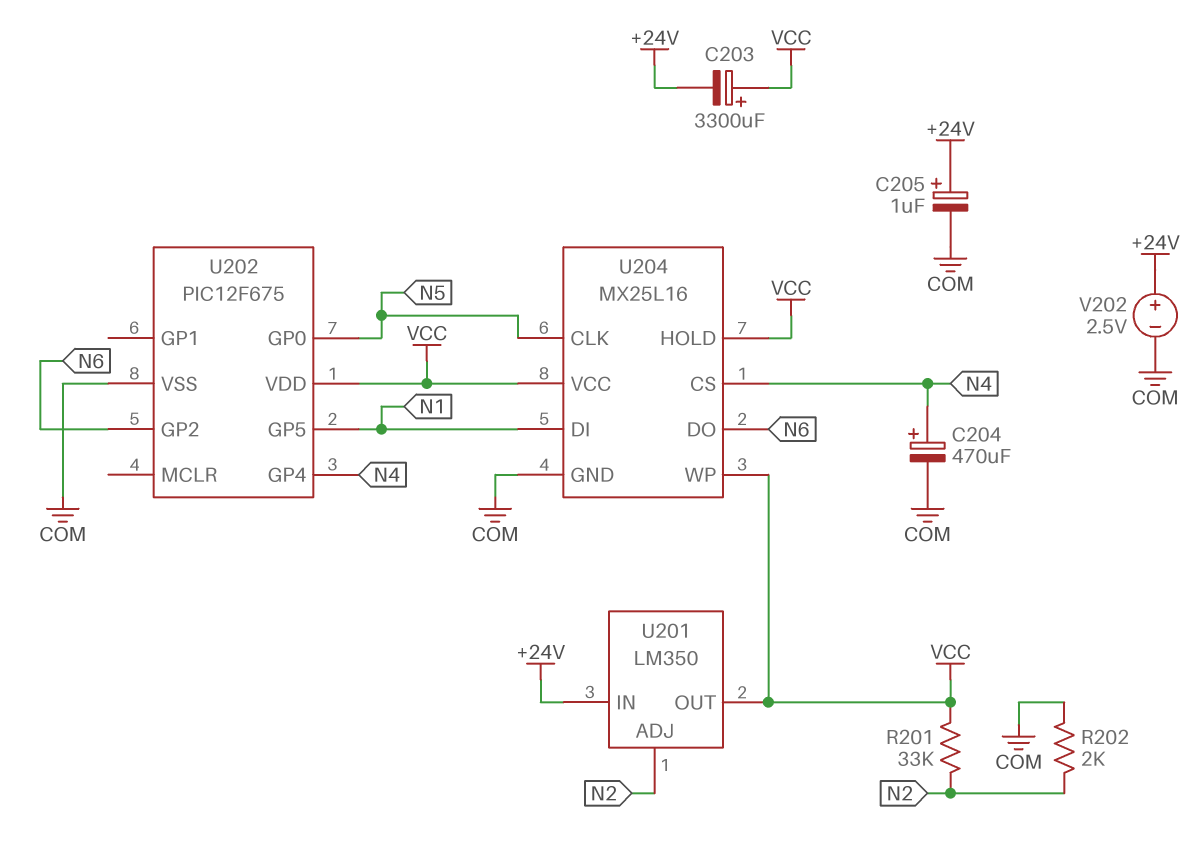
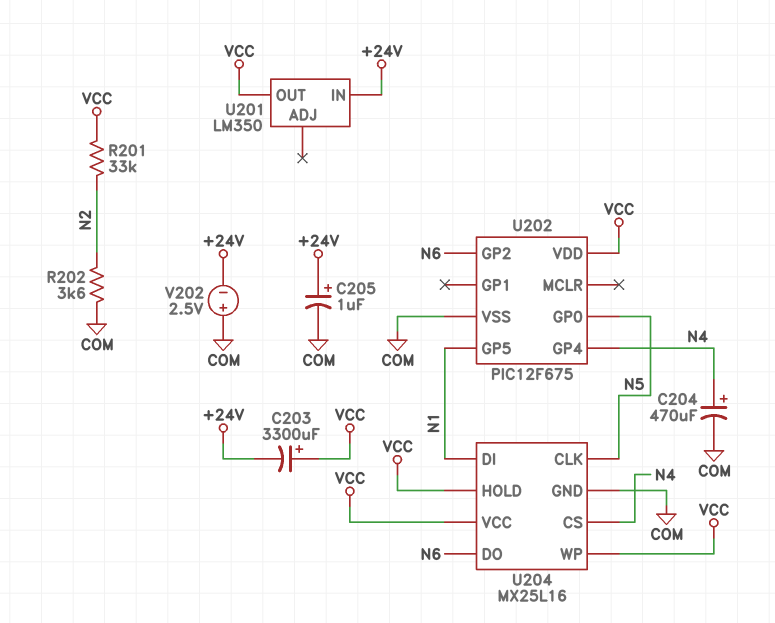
R202: 2k (COM, N2) -> 3.6k (COM, N2)
U201 pin ADJ: N2 -> none
V202: 2.5V (plus +24V, minus COM) -> 2.5V (plus COM, minus +24V)

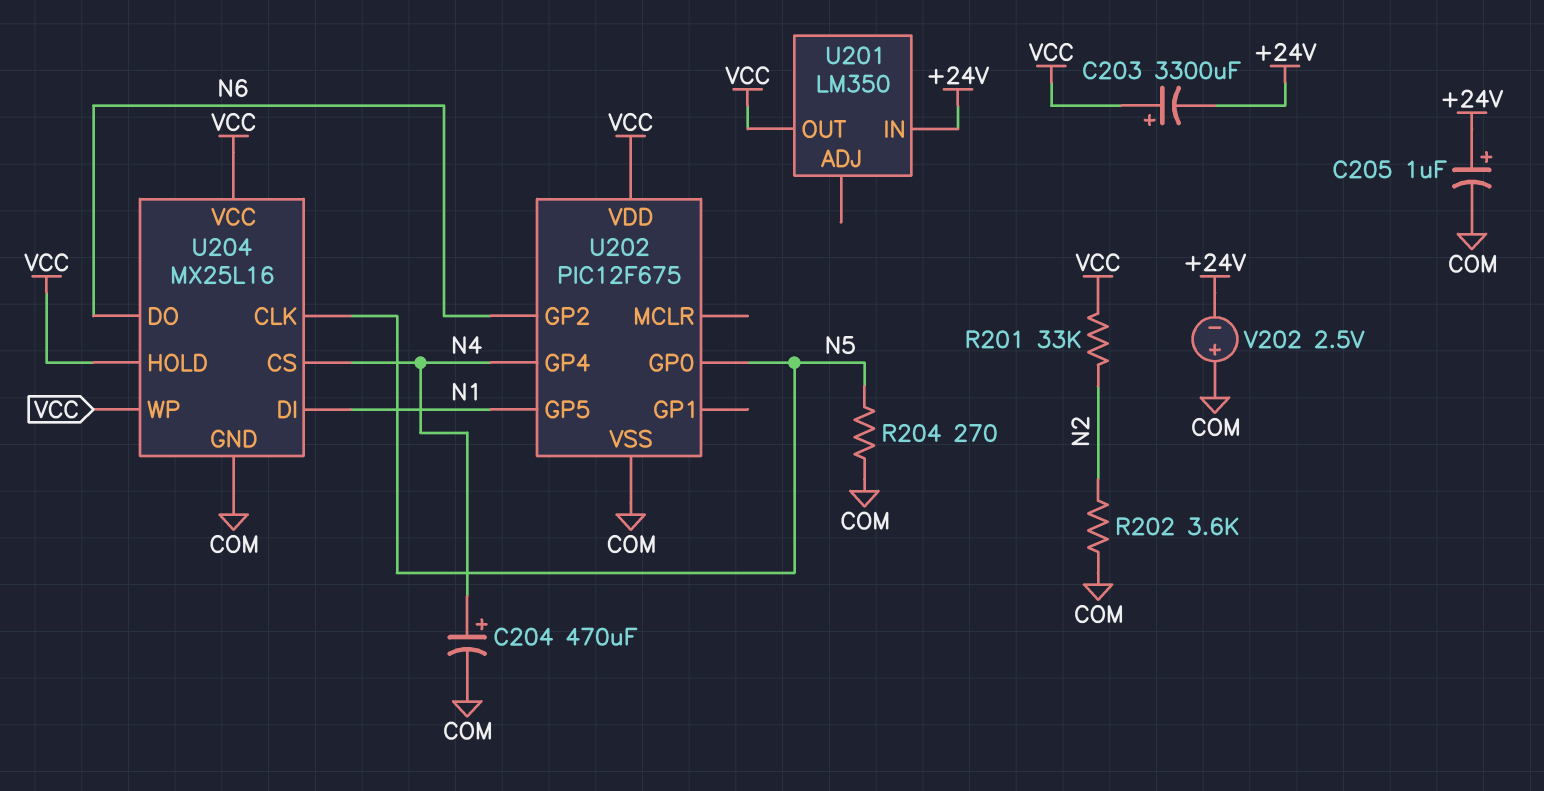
R204: none -> 270 (COM, N5)

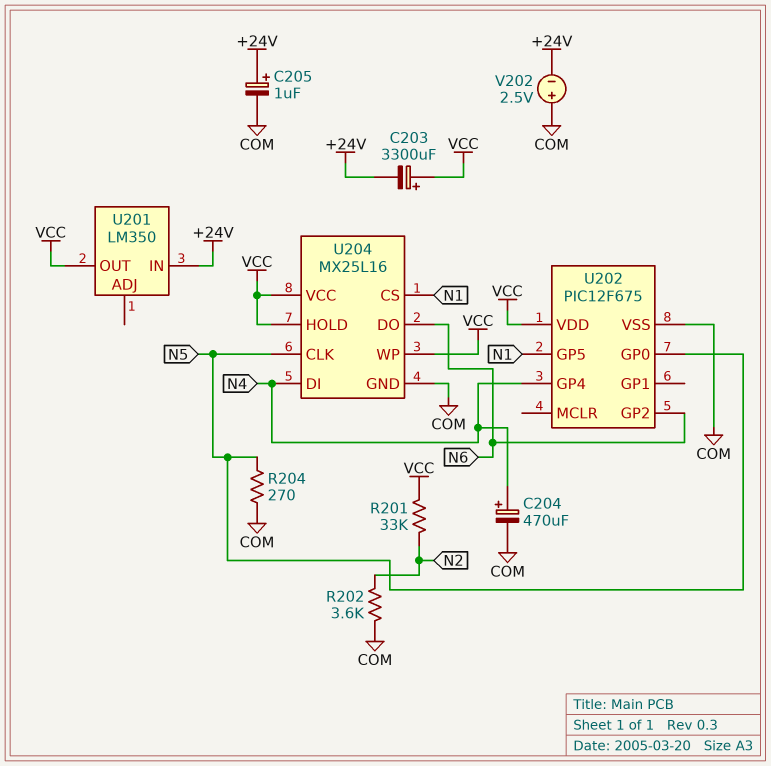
U204 pin CS: N4 -> N1
U204 pin DI: N1 -> N4

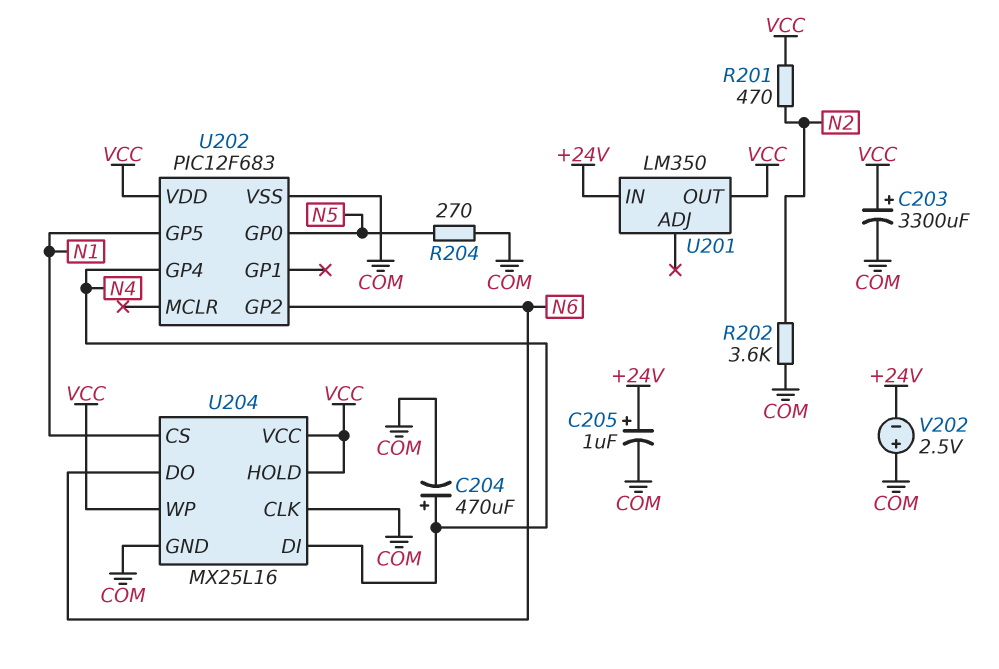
C203: 3300uF (plus VCC, minus +24V) -> 3300uF (plus VCC, minus COM)
R201: 33k (N2, VCC) -> 470 (N2, VCC)
U202: PIC12F675 -> PIC12F683
U204 pin CLK: N5 -> COM

